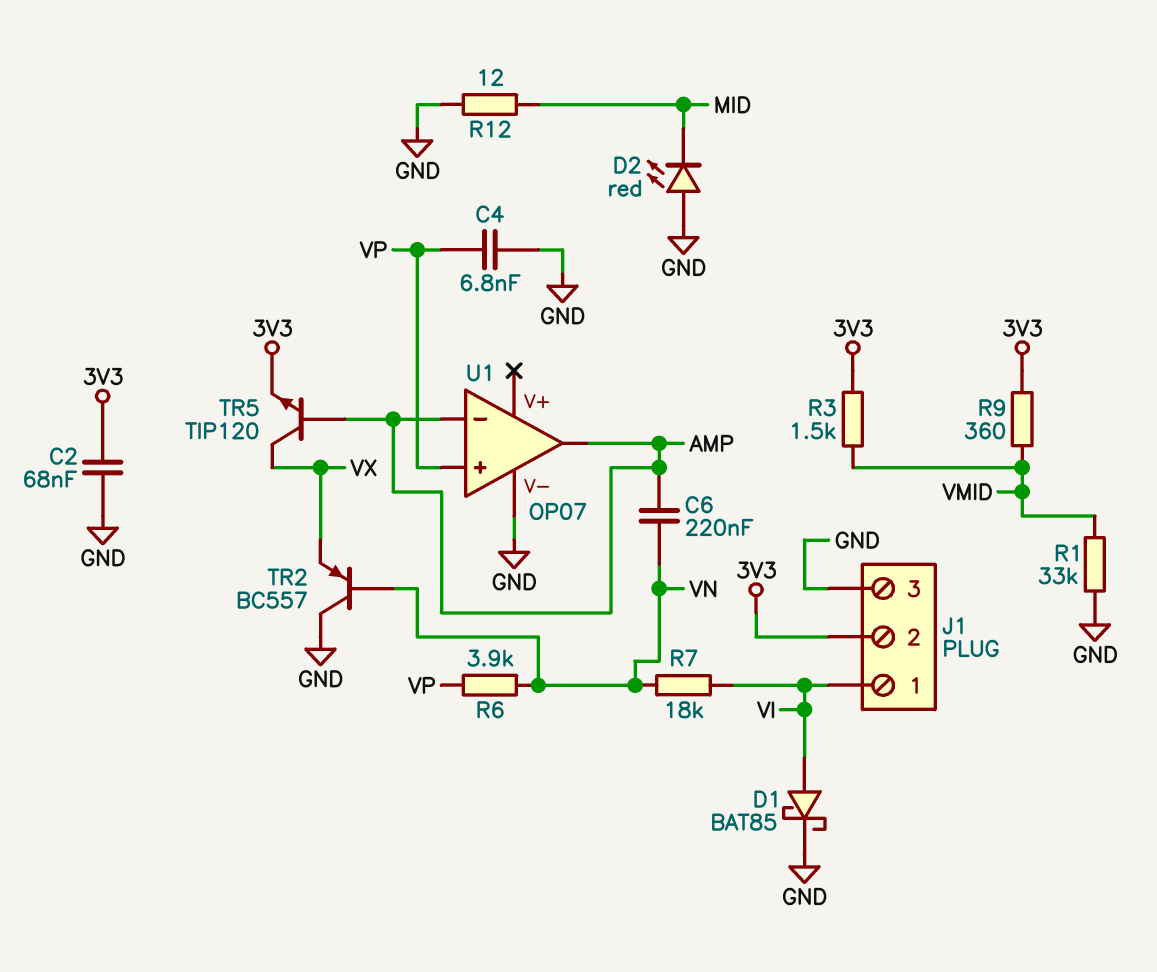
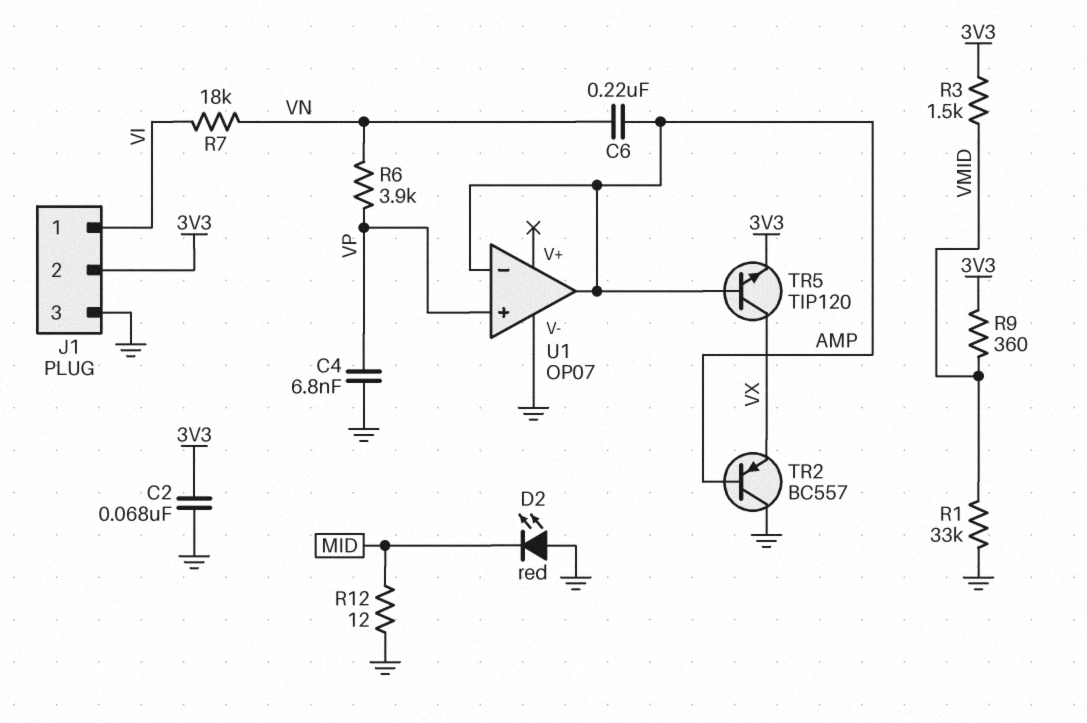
D1: schottky BAT85 (A VI, K GND) -> none
TR2: PNP BC557 (B VN, C GND, E VX) -> PNP BC557 (B AMP, C GND, E VX)

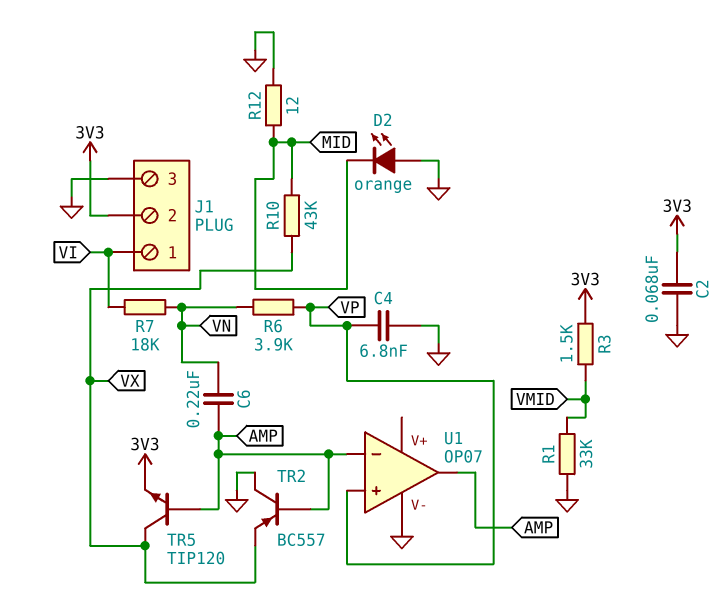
D2: LED red (A GND, K MID) -> LED orange (A GND, K MID)
R9: 360 (3V3, VMID) -> none
R10: none -> 43k (MID, VX)

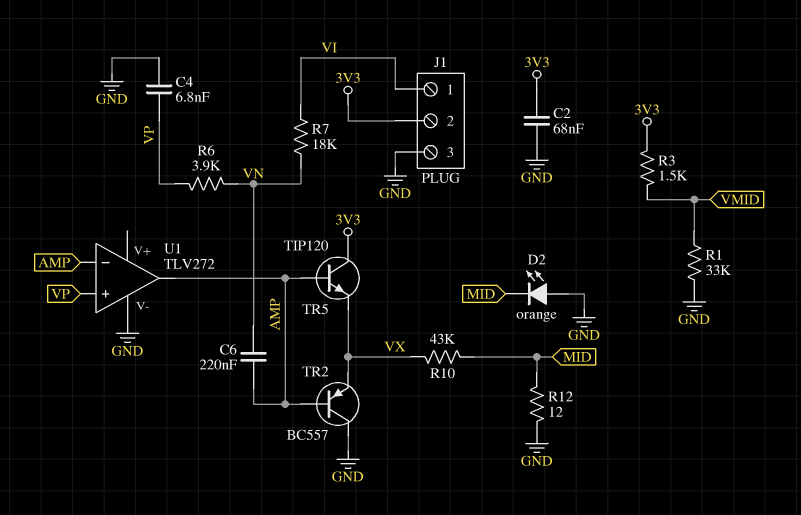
TR5: NPN TIP120 (B AMP, C VX, E 3V3) -> NPN TIP120 (B AMP, C 3V3, E VX)
U1: OP07 -> TLV272

